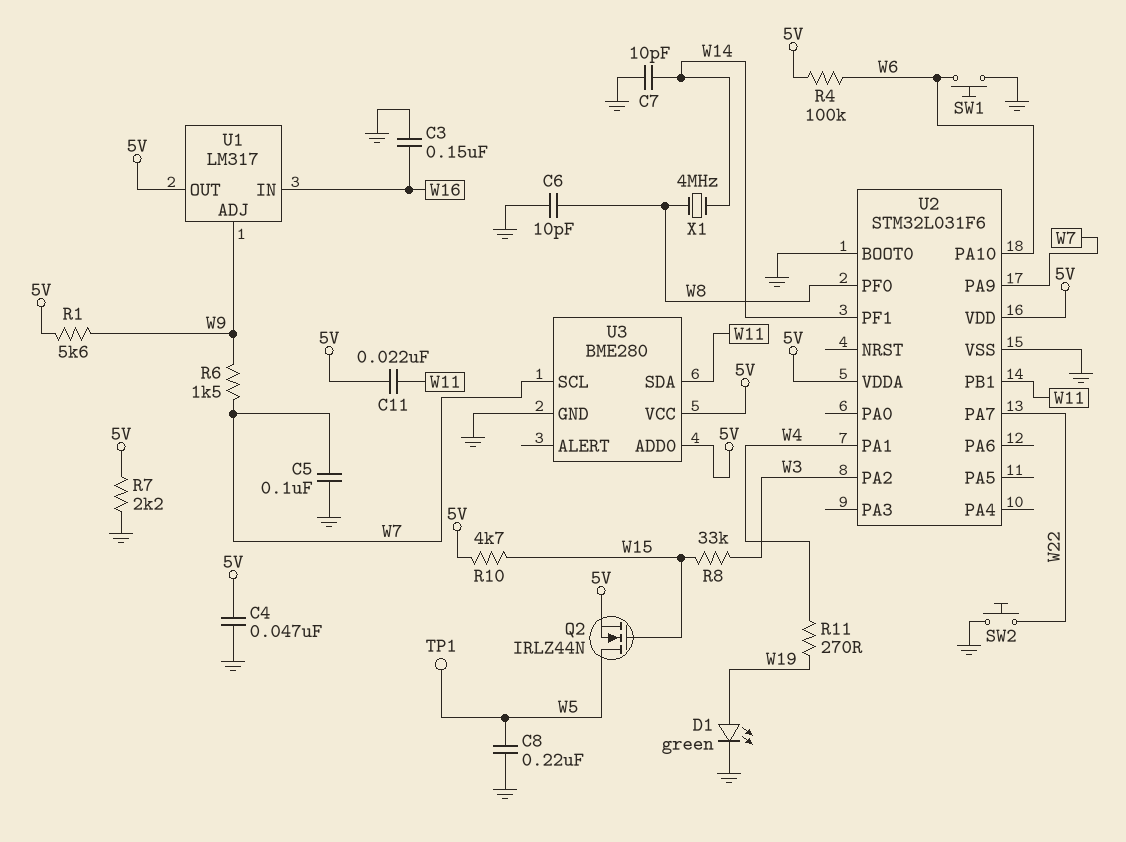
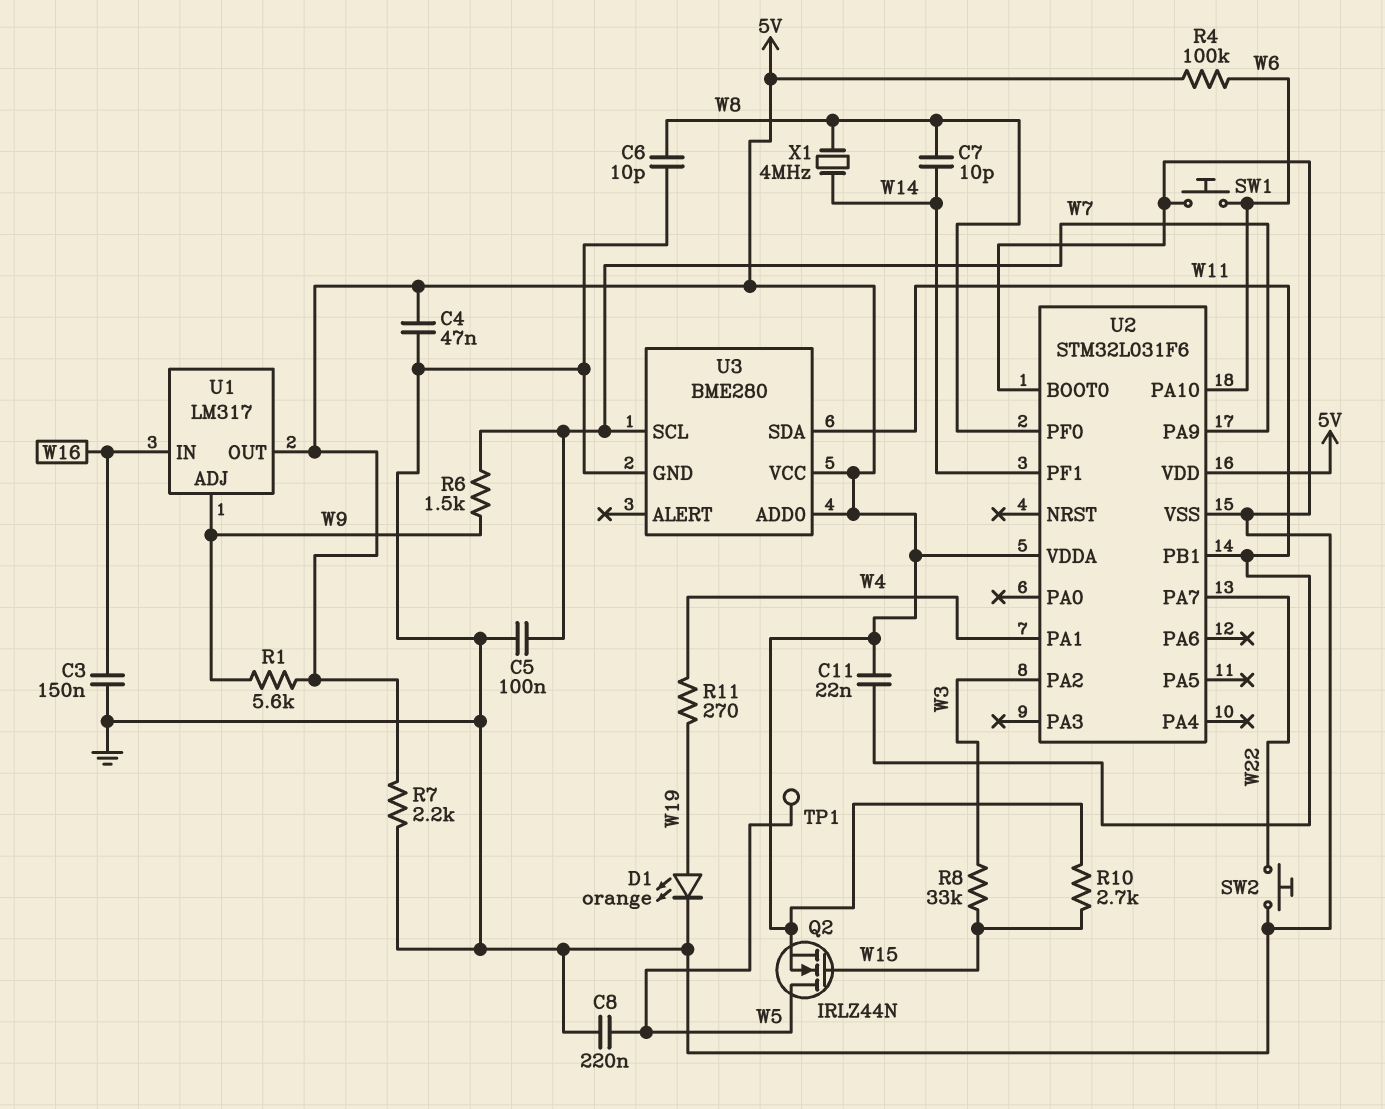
C7: 10pF (GND, W14) -> 10pF (W8, W14)
D1: LED green (A W19, K GND) -> LED orange (A W19, K GND)
R10: 4.7k (5V, W15) -> 2.7k (5V, W15)

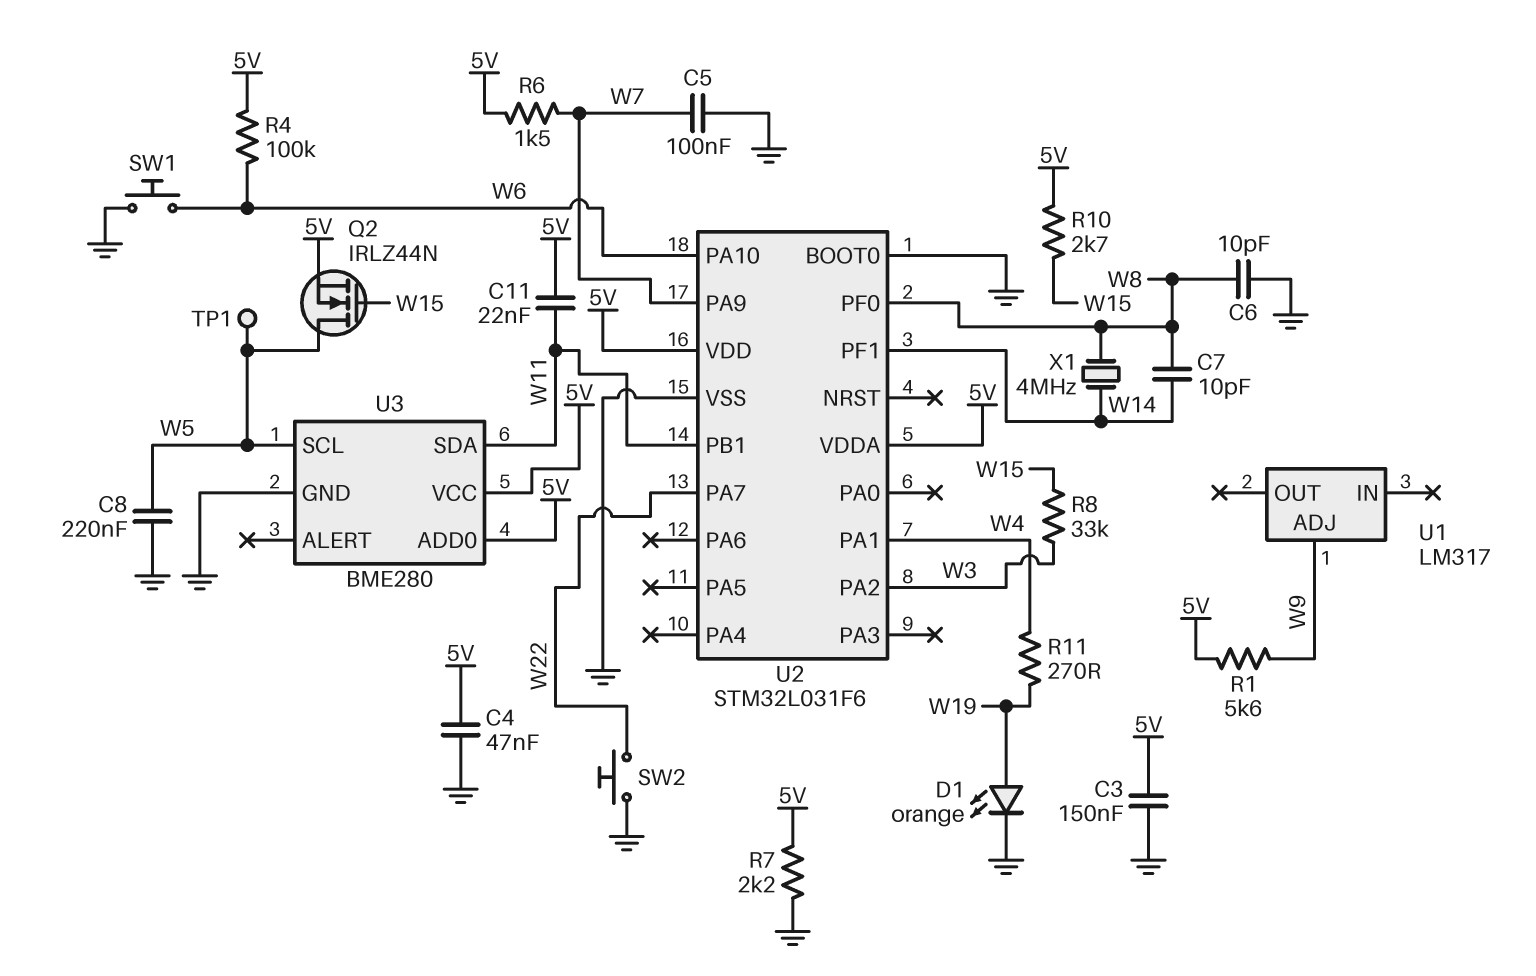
C3: 150nF (GND, W16) -> 150nF (5V, GND)
R6: 1.5k (W7, W9) -> 1.5k (5V, W7)
U1 pin IN: W16 -> none
U1 pin OUT: 5V -> none
U3 pin SCL: W7 -> W5

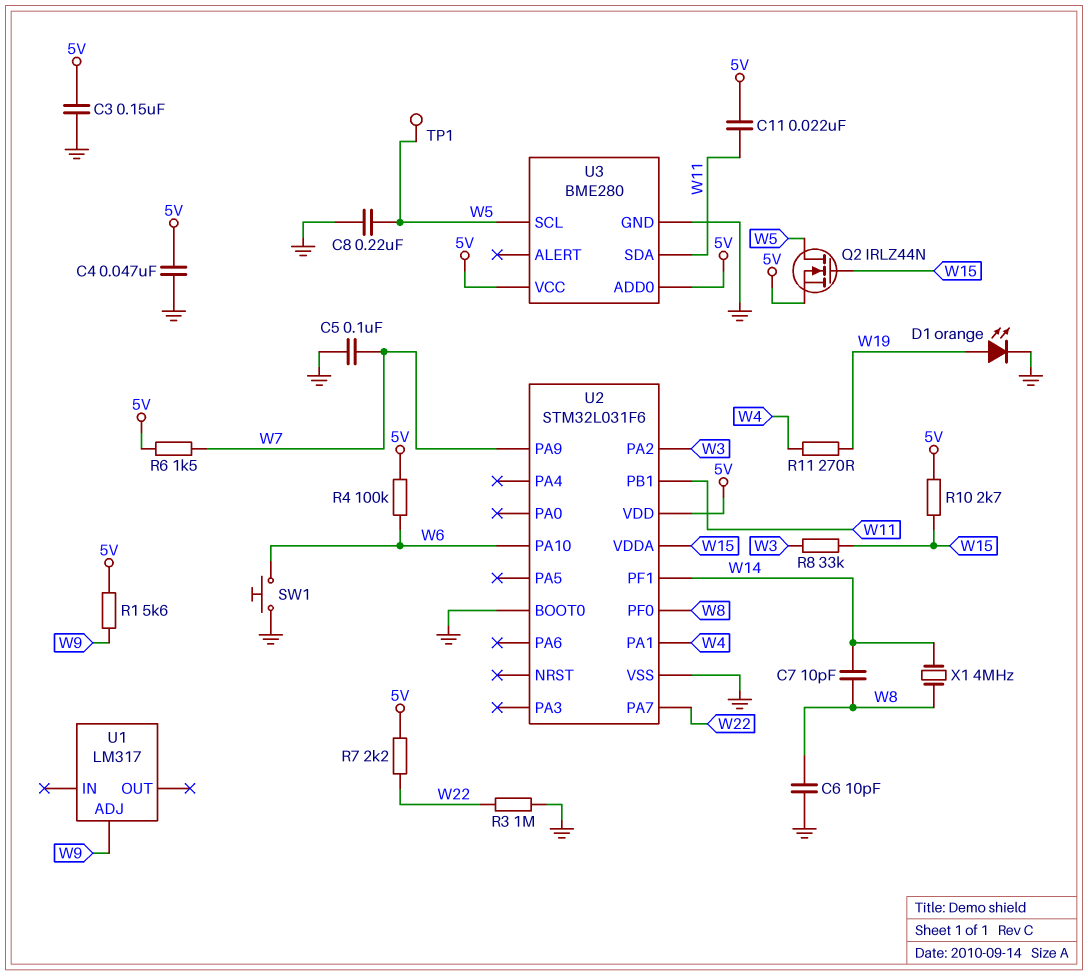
R3: none -> 1M (GND, W22)
R7: 2.2k (5V, GND) -> 2.2k (5V, W22)
SW2: button (GND, W22) -> none
U2 pin VDDA: 5V -> W15

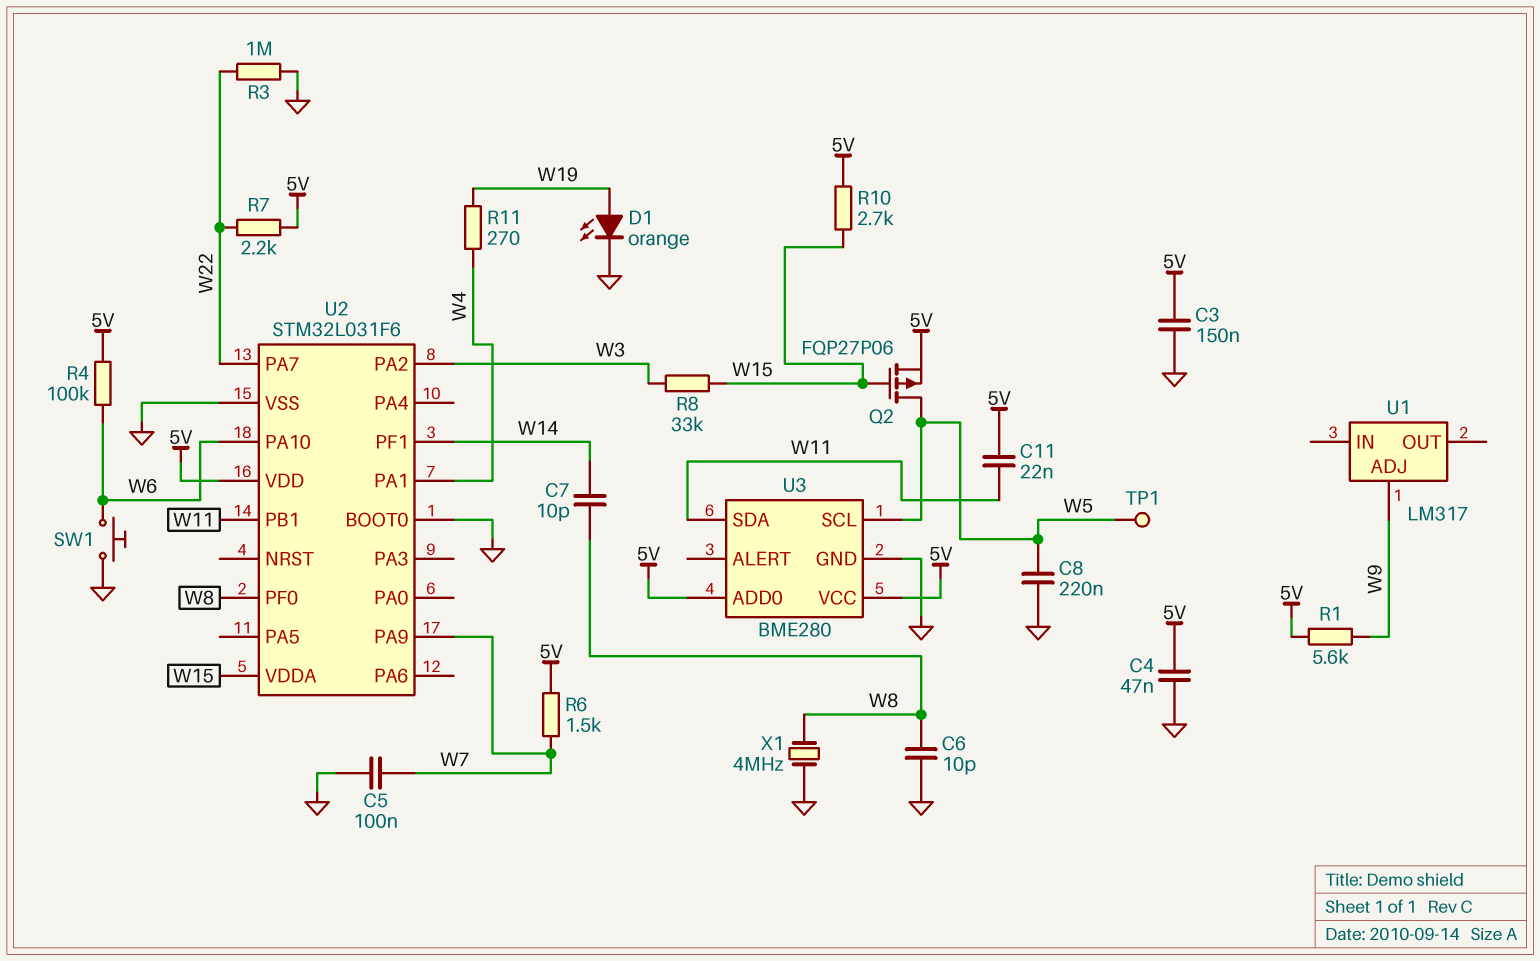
Q2: NMOS IRLZ44N (G W15, D W5, S 5V) -> PMOS FQP27P06 (G W15, D W5, S 5V)
X1: 4MHz (W8, W14) -> 4MHz (GND, W8)

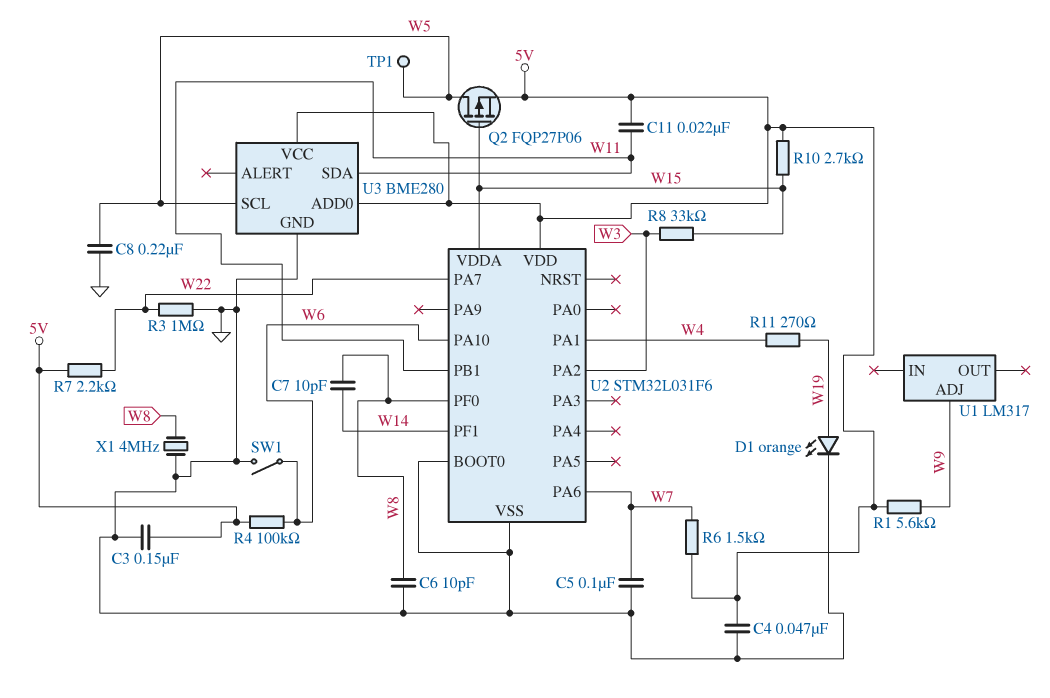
SW1: button (GND, W6) -> switch (GND, W6)
U2 pin PA6: none -> W7
U2 pin PA9: W7 -> none

